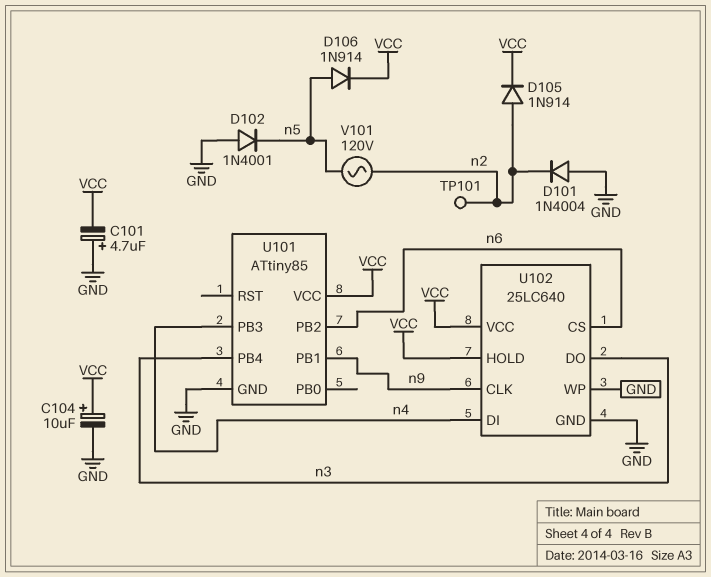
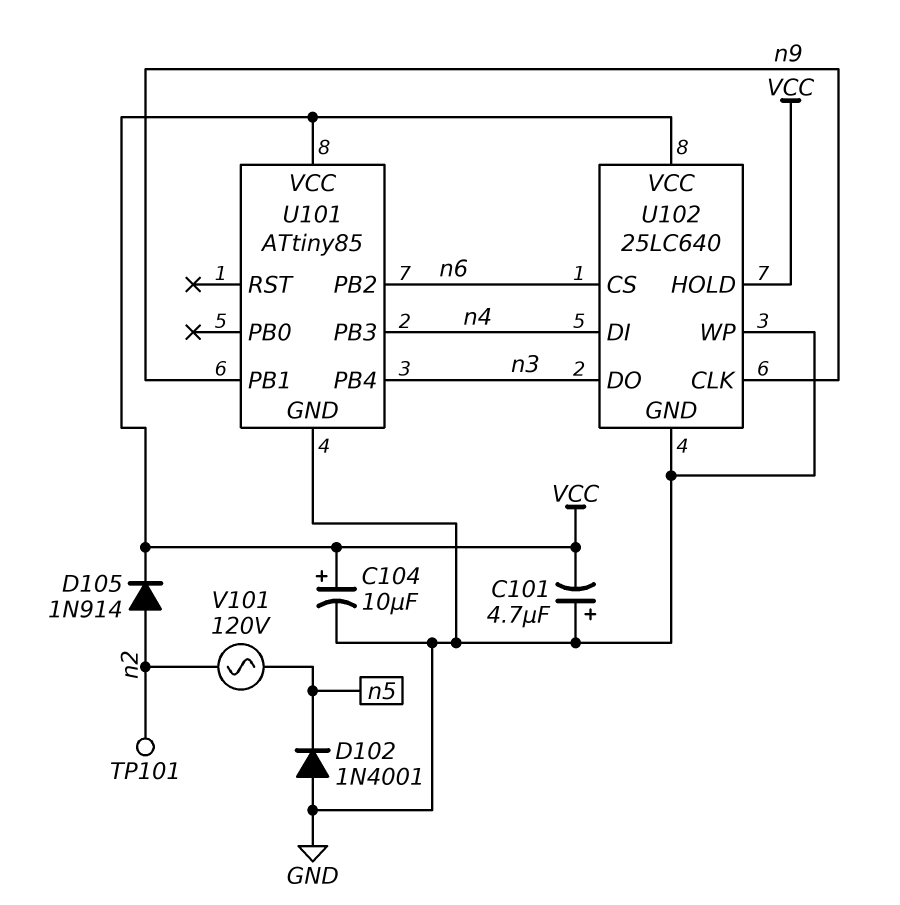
D101: diode 1N4004 (A GND, K n2) -> none
D106: diode 1N914 (A n5, K VCC) -> none

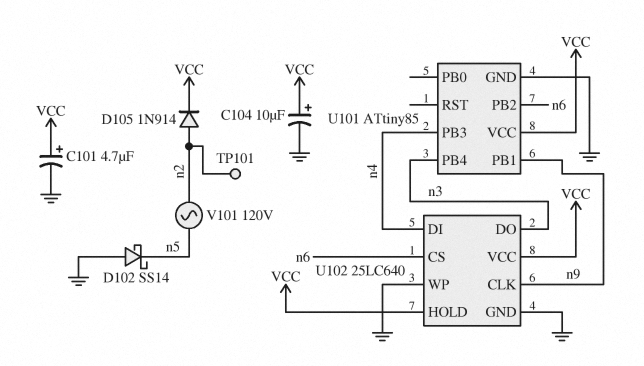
C101: 4.7uF (plus GND, minus VCC) -> 4.7uF (plus VCC, minus GND)
D102: diode 1N4001 (A GND, K n5) -> schottky SS14 (A GND, K n5)

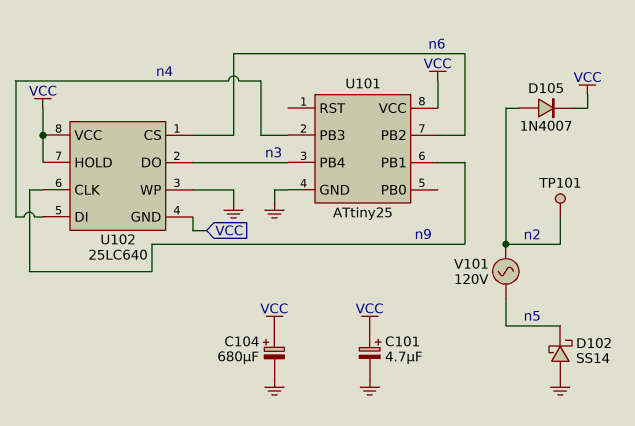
C104: 10uF (plus VCC, minus GND) -> 680uF (plus VCC, minus GND)
D105: diode 1N914 (A n2, K VCC) -> diode 1N4007 (A n2, K VCC)
U101: ATtiny85 -> ATtiny25
U102 pin GND: GND -> VCC

